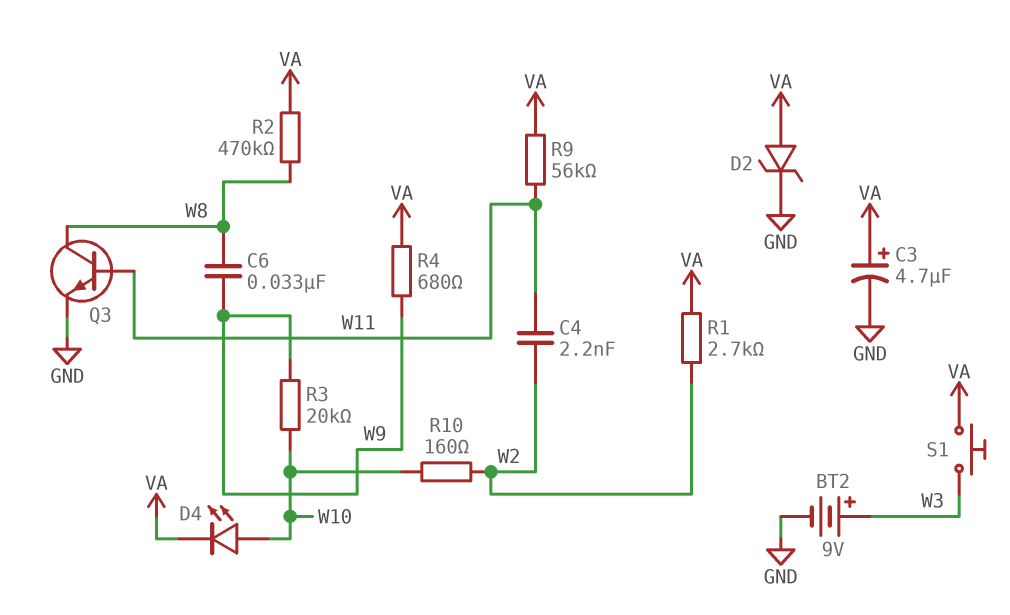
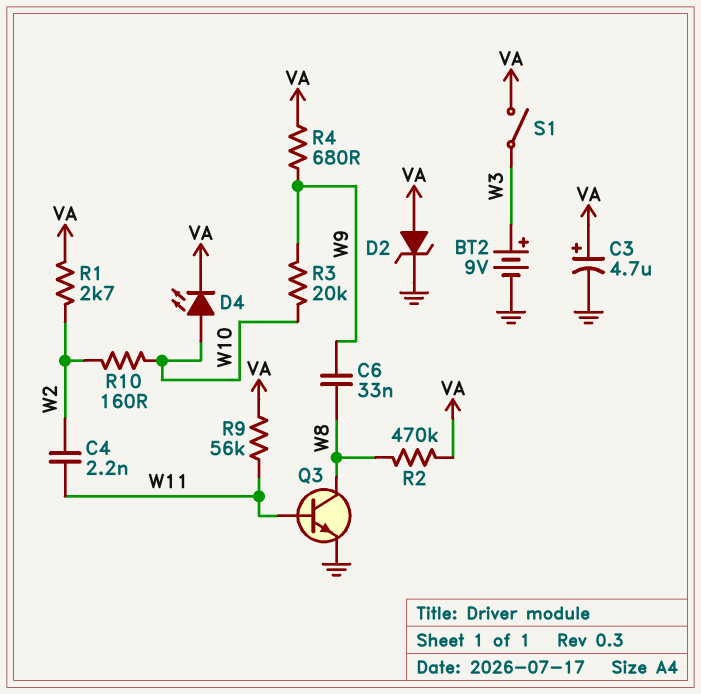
S1: button (VA, W3) -> switch (VA, W3)

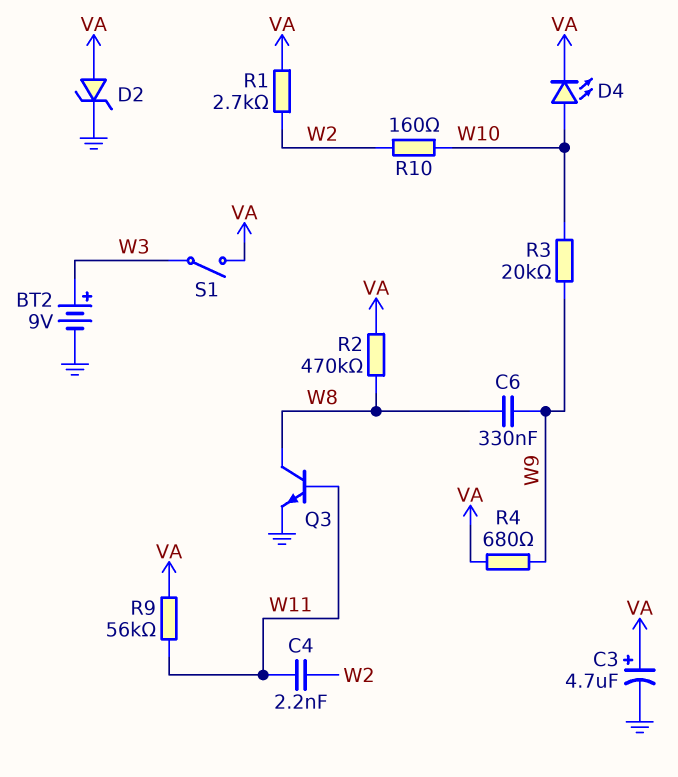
C6: 33nF (W8, W9) -> 330nF (W8, W9)

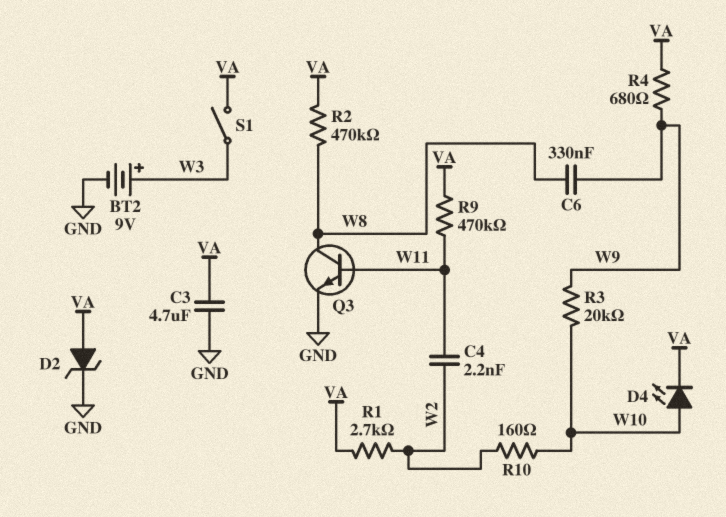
C3: 4.7uF (plus VA, minus GND) -> 4.7uF (GND, VA)
R9: 56k (VA, W11) -> 470k (VA, W11)

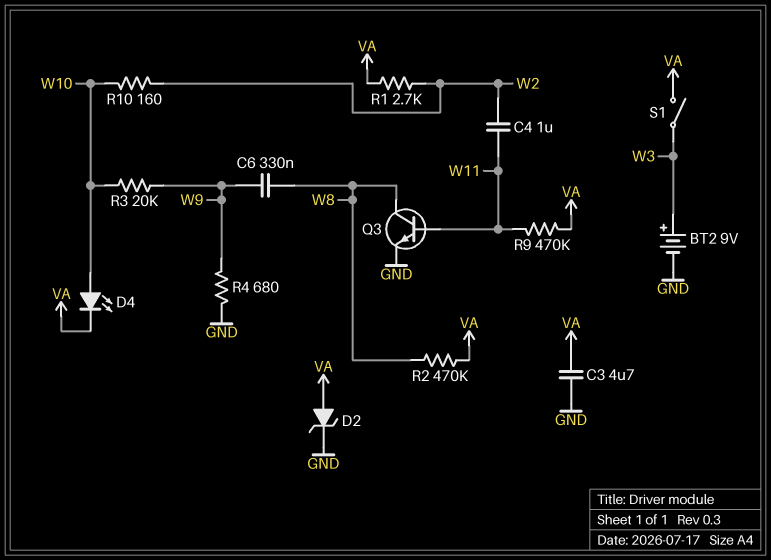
C4: 2.2nF (W2, W11) -> 1uF (W2, W11)
R4: 680 (VA, W9) -> 680 (GND, W9)

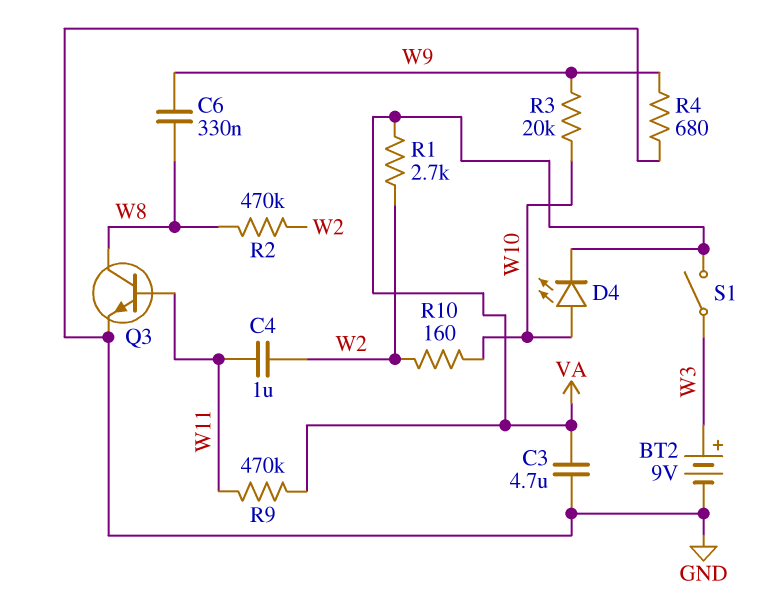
D2: zener (A VA, K GND) -> none
R2: 470k (VA, W8) -> 470k (W2, W8)

